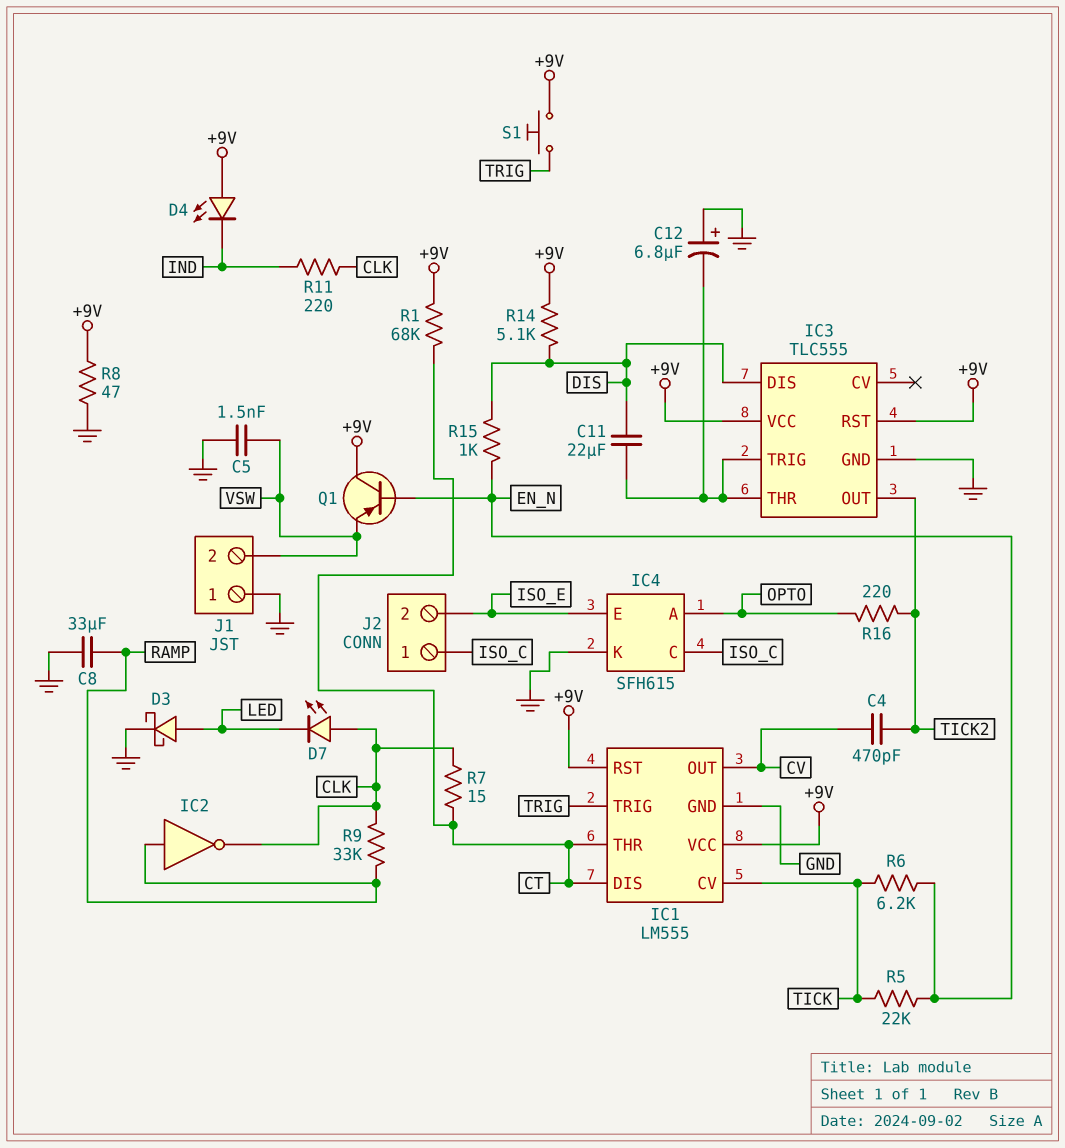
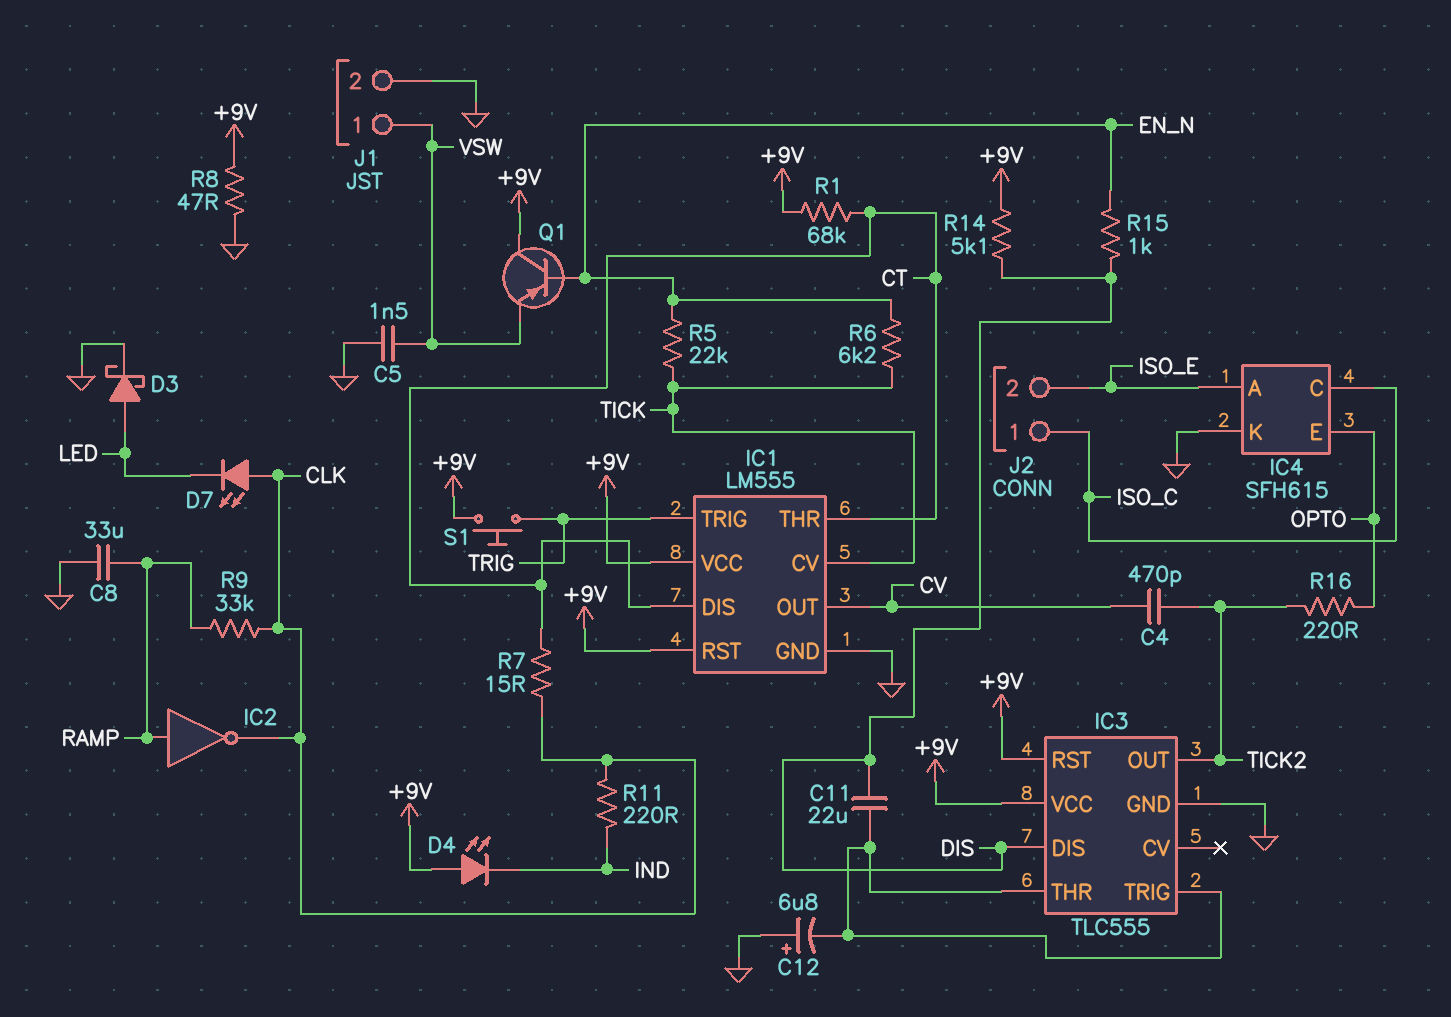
IC4 pin A: OPTO -> ISO_E
IC4 pin E: ISO_E -> OPTO
J1 pin 1: GND -> VSW
J1 pin 2: VSW -> GND

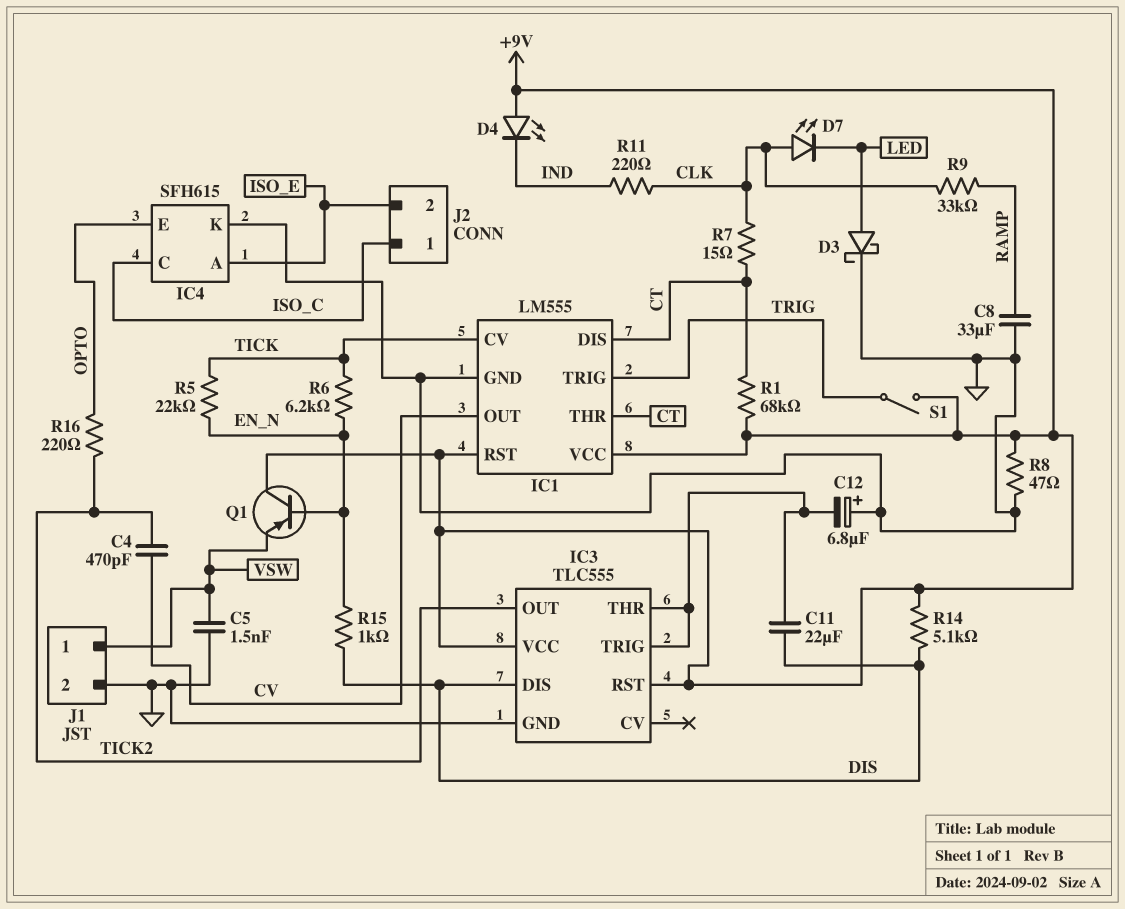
IC2: NOT (in RAMP, out CLK) -> none
S1: button (+9V, TRIG) -> switch (+9V, TRIG)

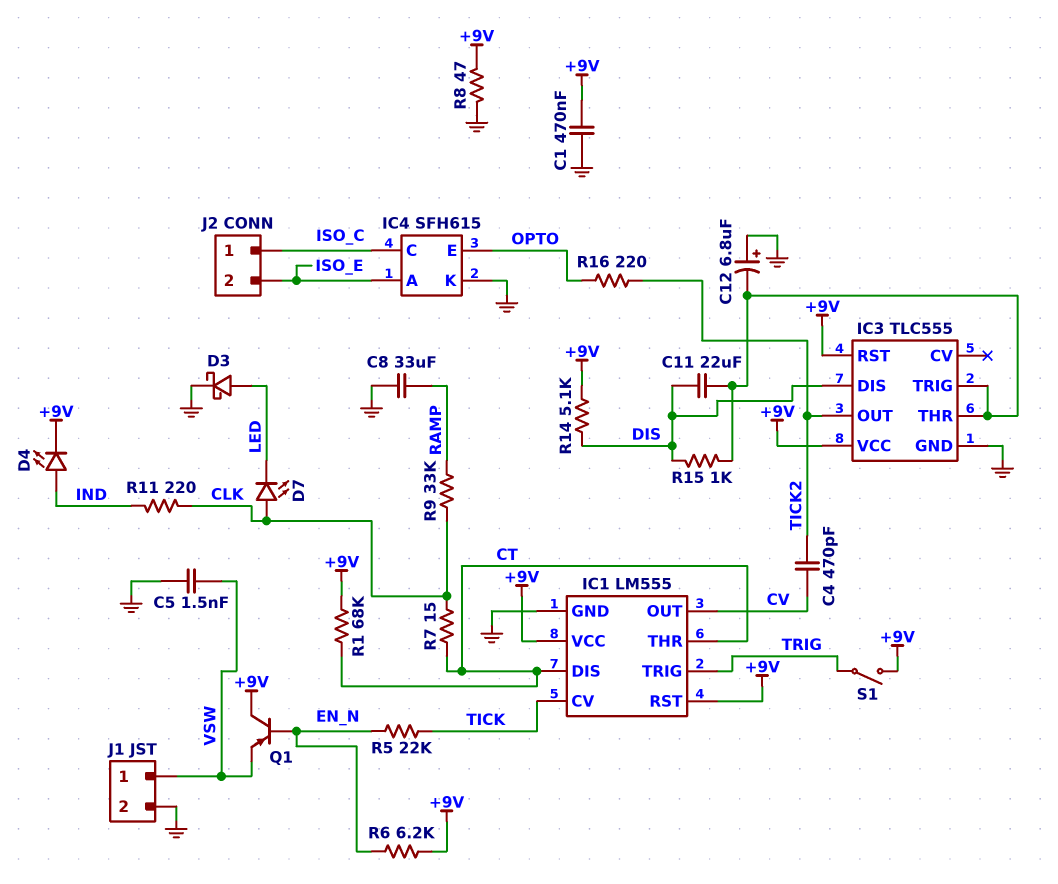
C1: none -> 470nF (+9V, GND)
D4: LED (A +9V, K IND) -> LED (A IND, K +9V)
R6: 6.2k (EN_N, TICK) -> 6.2k (+9V, EN_N)
R15: 1k (DIS, EN_N) -> 1k (DIS, IC3/THR)

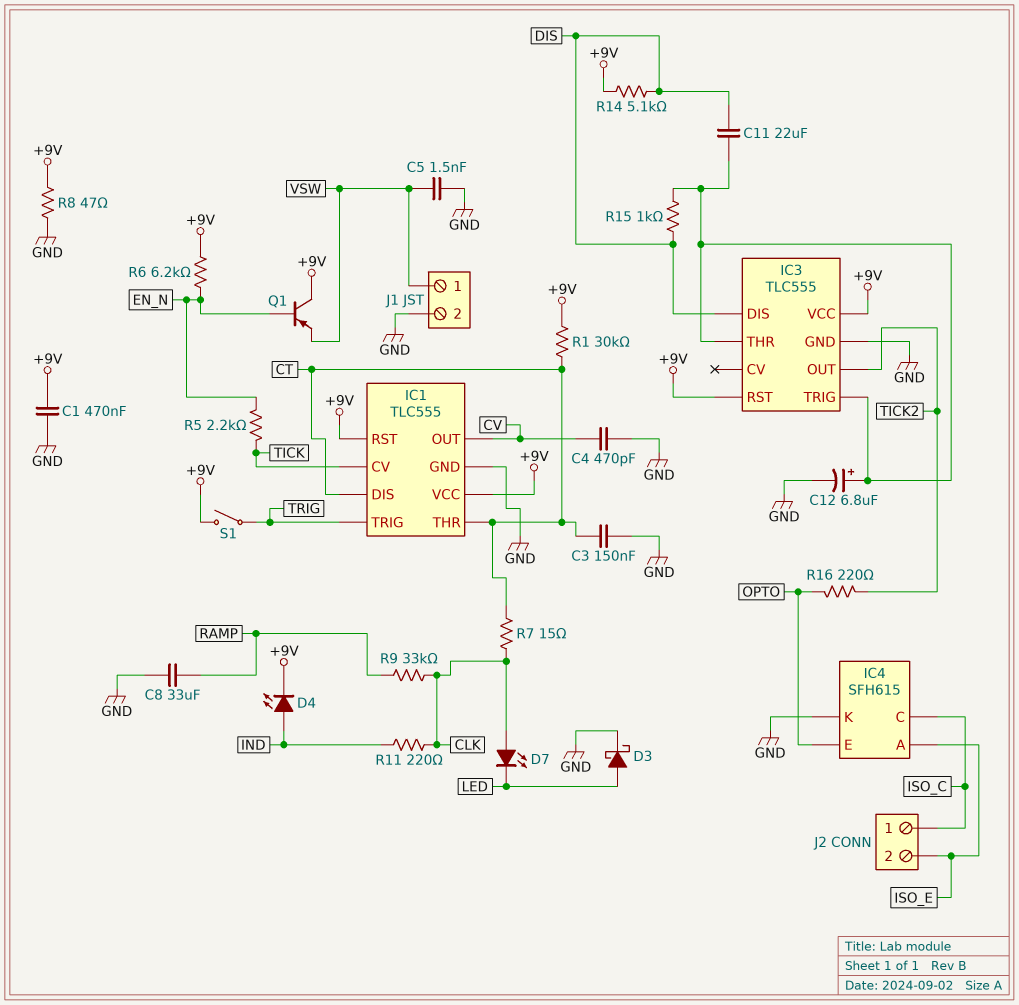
C3: none -> 150nF (CT, GND)
C4: 470pF (CV, TICK2) -> 470pF (CV, GND)
C12: 6.8uF (plus GND, minus IC3/THR) -> 6.8uF (plus IC3/THR, minus GND)
IC1: LM555 -> TLC555
R1: 68k (+9V, CT) -> 30k (+9V, CT)
R5: 22k (EN_N, TICK) -> 2.2k (EN_N, TICK)

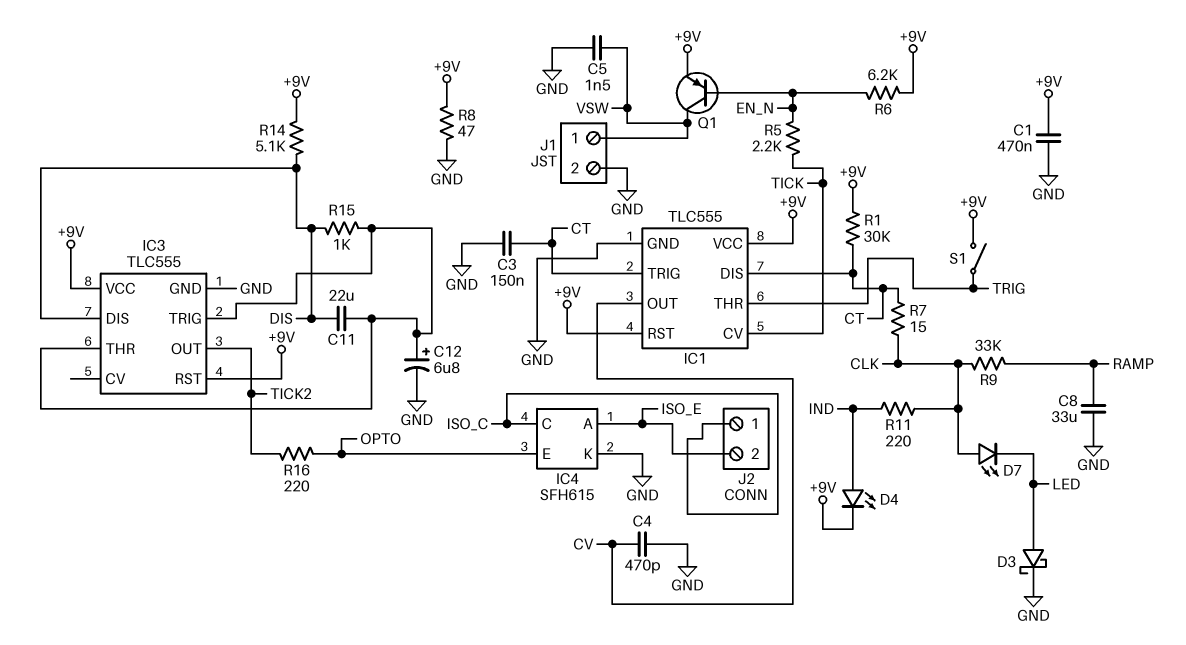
IC1 pin THR: CT -> TRIG
IC1 pin TRIG: TRIG -> CT
Q1: PNP (B EN_N, C +9V, E VSW) -> PNP (B EN_N, C VSW, E +9V)

